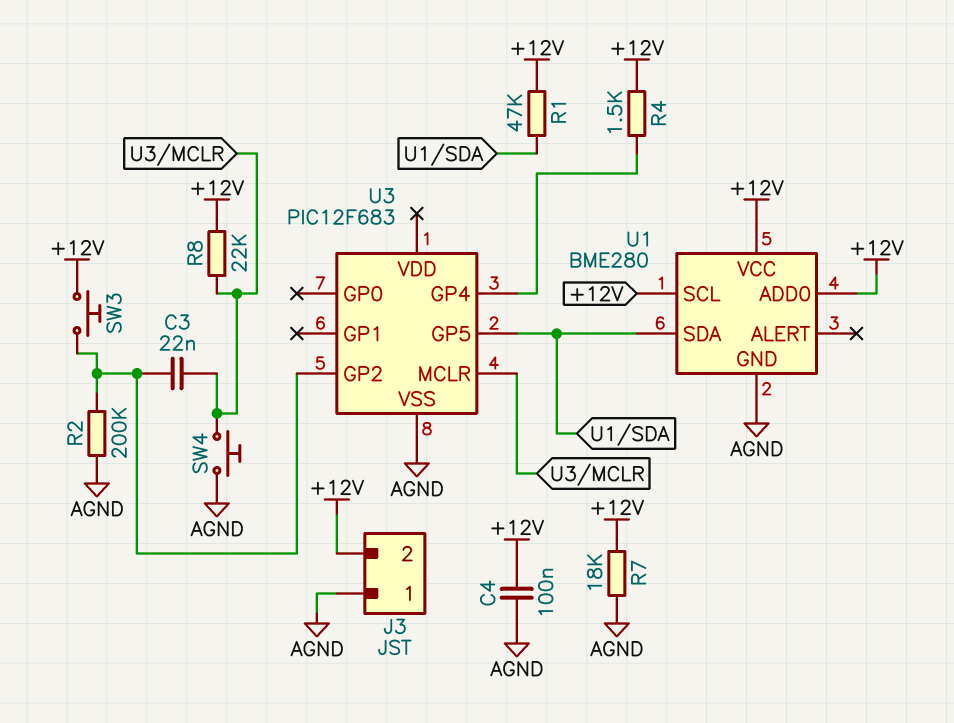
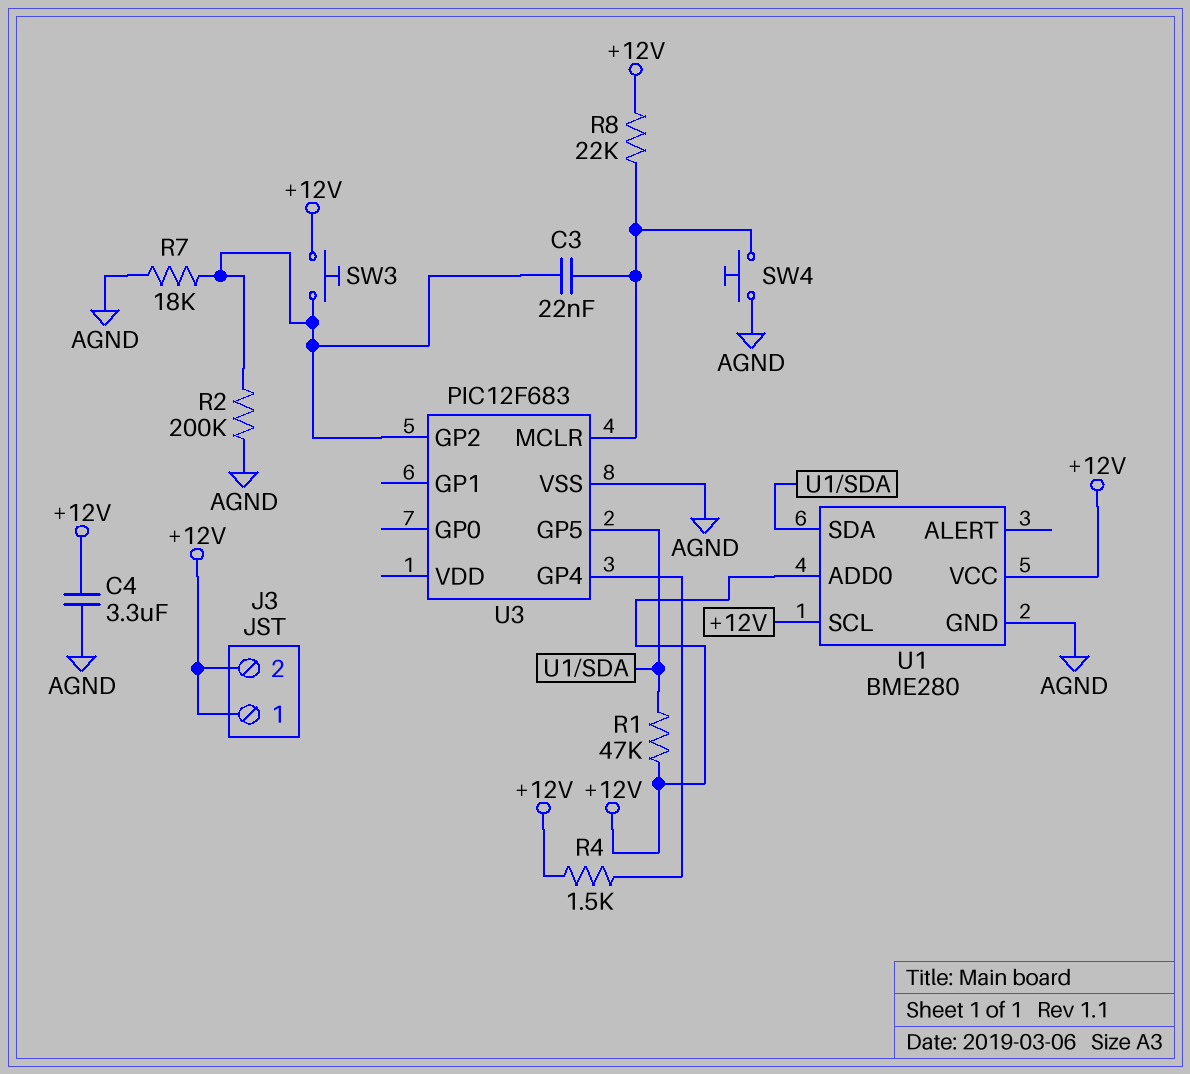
C4: 100nF (+12V, AGND) -> 3.3uF (+12V, AGND)
J3 pin 1: AGND -> +12V
R7: 18k (+12V, AGND) -> 18k (AGND, U3/GP2)

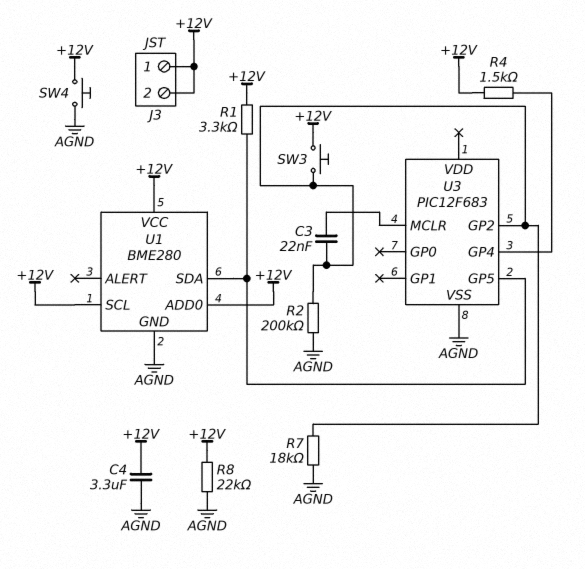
R1: 47k (+12V, U1/SDA) -> 3.3k (+12V, U1/SDA)
R8: 22k (+12V, U3/MCLR) -> 22k (+12V, AGND)
SW4: button (AGND, U3/MCLR) -> button (+12V, AGND)

